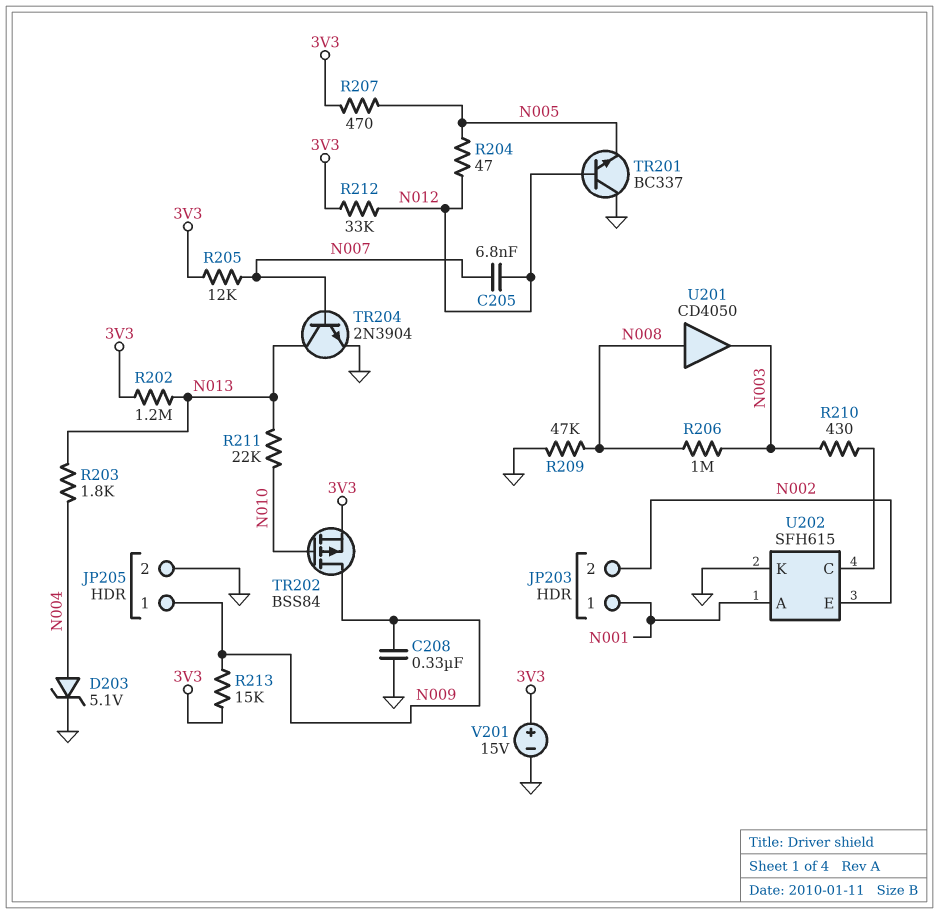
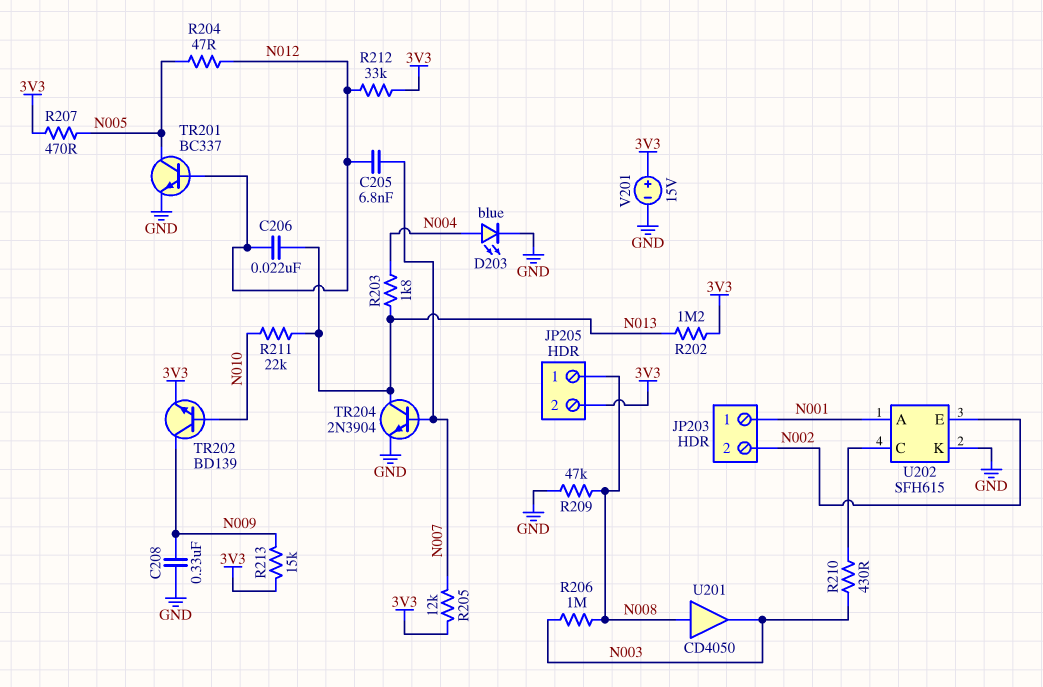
C206: none -> 22nF (N012, N013)
D203: zener 5.1V (A N004, K GND) -> LED blue (A N004, K GND)
JP205 pin 1: N009 -> N008
JP205 pin 2: GND -> 3V3
TR201: NPN BC337 (B N012, C GND, E N005) -> NPN BC337 (B N012, C N005, E GND)
TR202: PMOS BSS84 (G N010, D N009, S 3V3) -> NPN BD139 (B N010, C N009, E 3V3)

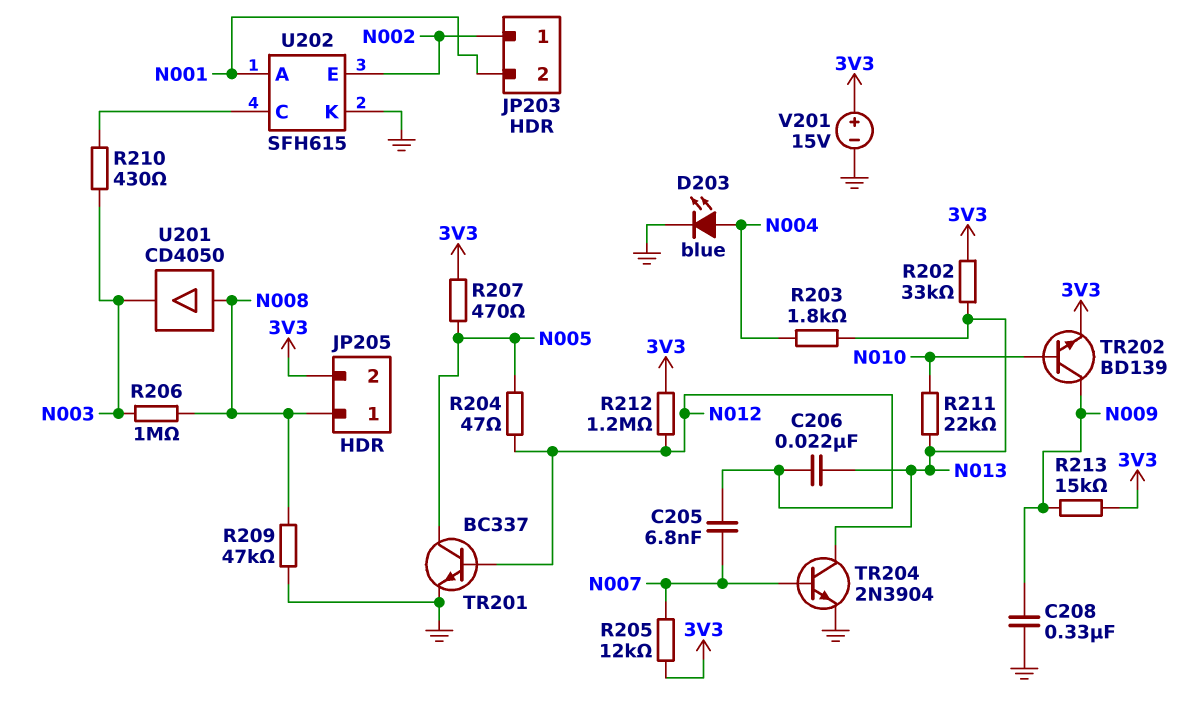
JP203 pin 1: N001 -> N002
JP203 pin 2: N002 -> N001
R202: 1.2M (3V3, N013) -> 33k (3V3, N013)
R212: 33k (3V3, N012) -> 1.2M (3V3, N012)

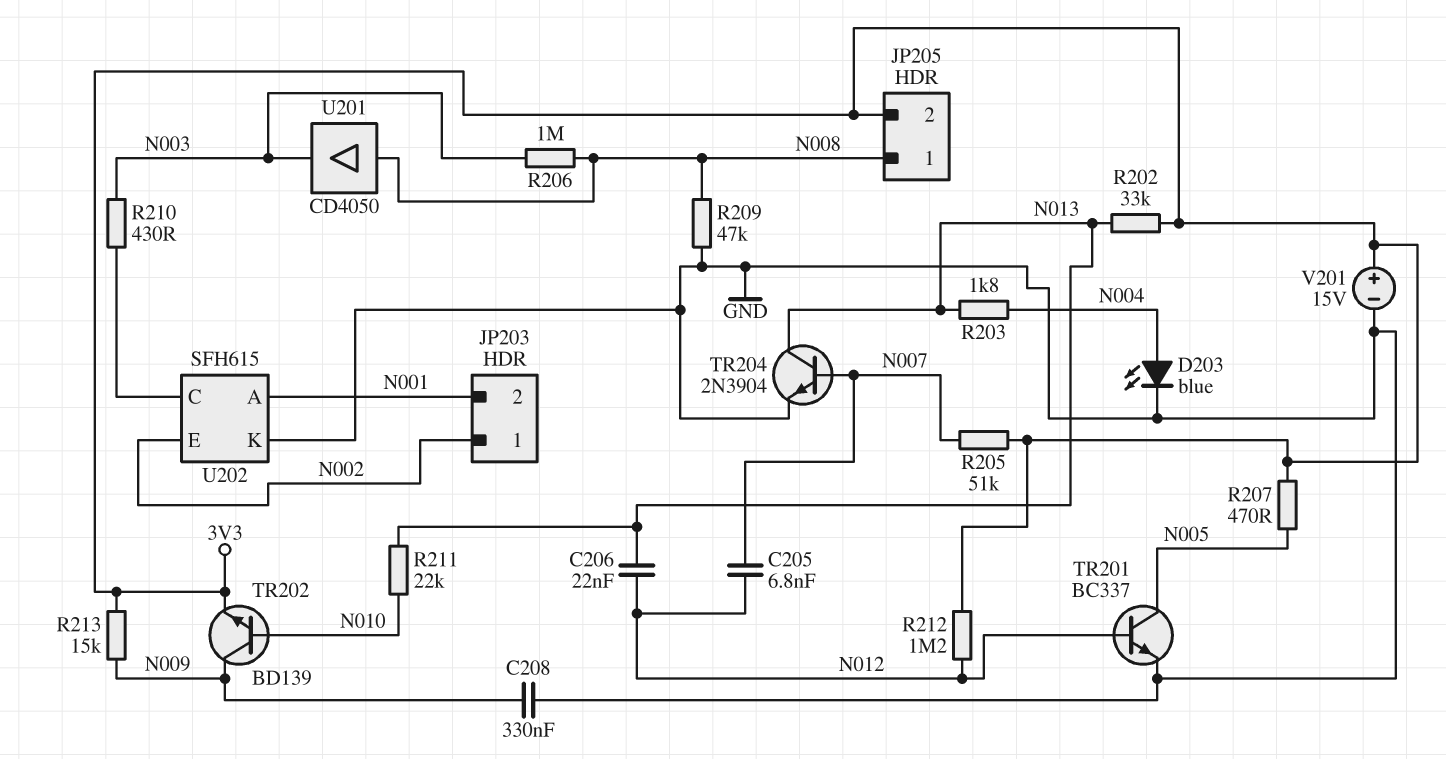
R204: 47 (N005, N012) -> none
R205: 12k (3V3, N007) -> 51k (3V3, N007)

